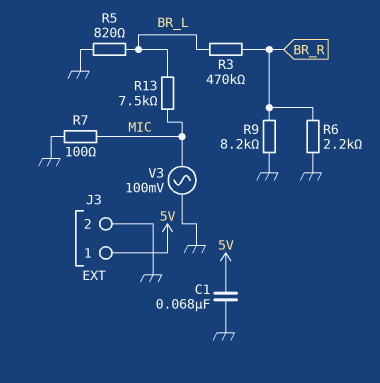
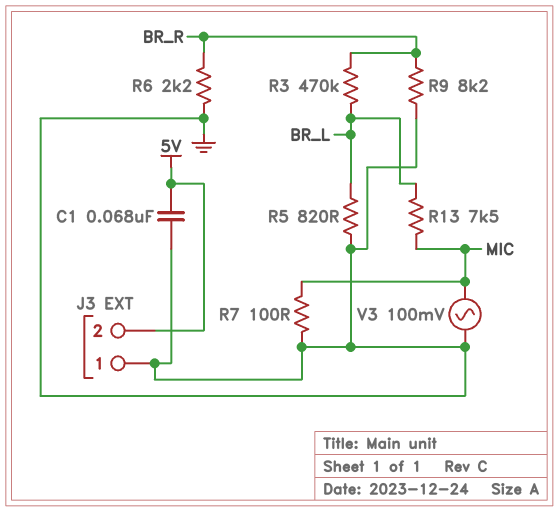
J3 pin 1: 5V -> GND
J3 pin 2: GND -> 5V

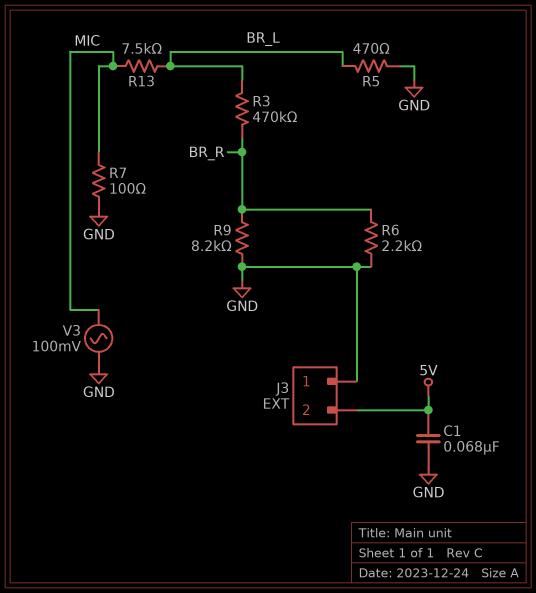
R5: 820 (BR_L, GND) -> 470 (BR_L, GND)

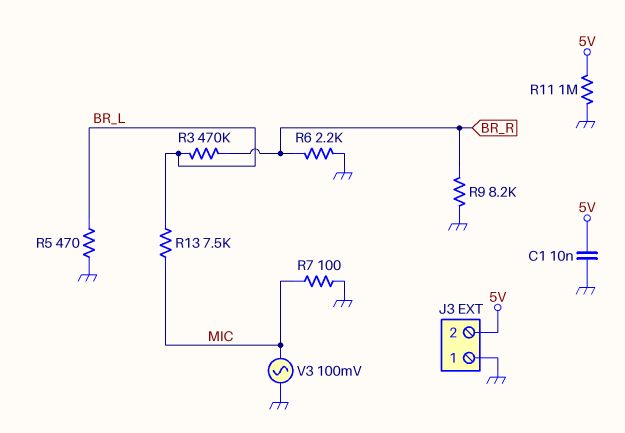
C1: 68nF (5V, GND) -> 10nF (5V, GND)
R11: none -> 1M (5V, GND)

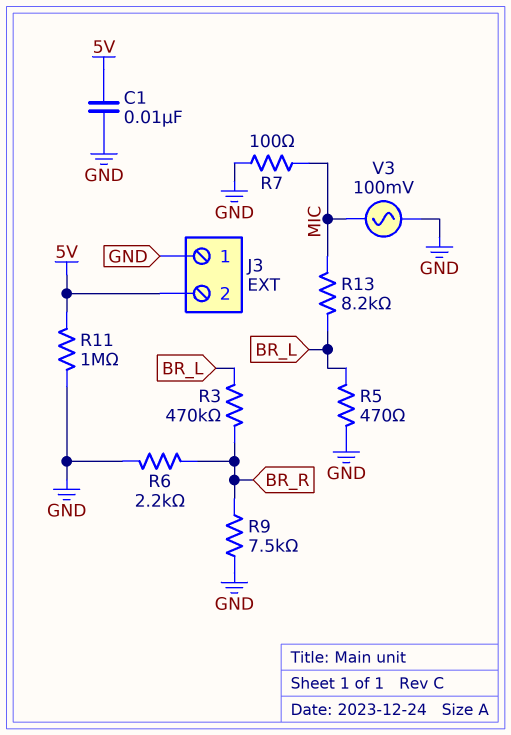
R9: 8.2k (BR_R, GND) -> 7.5k (BR_R, GND)
R13: 7.5k (BR_L, MIC) -> 8.2k (BR_L, MIC)

